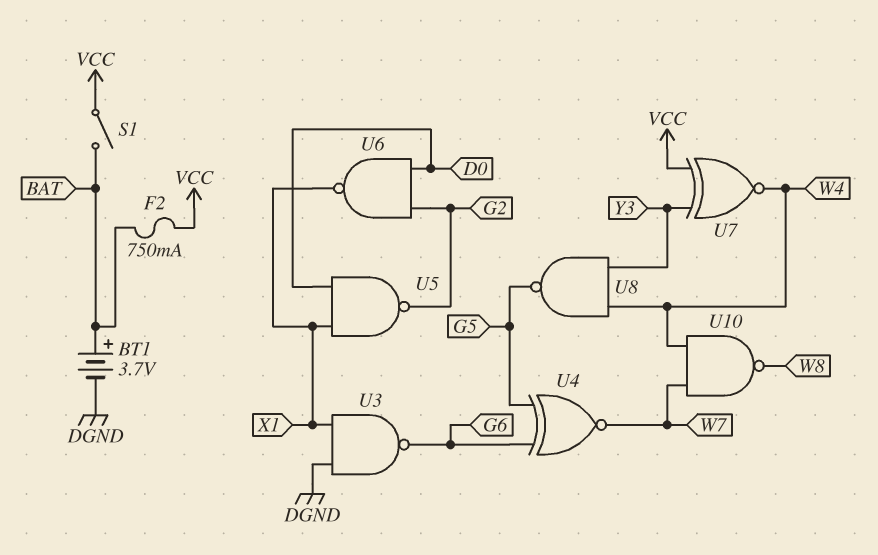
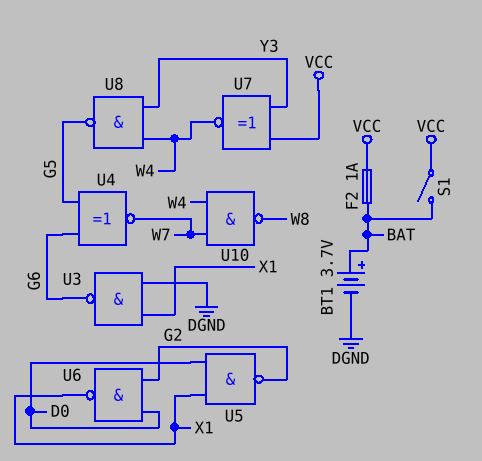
F2: 750mA (BAT, VCC) -> 1A (BAT, VCC)

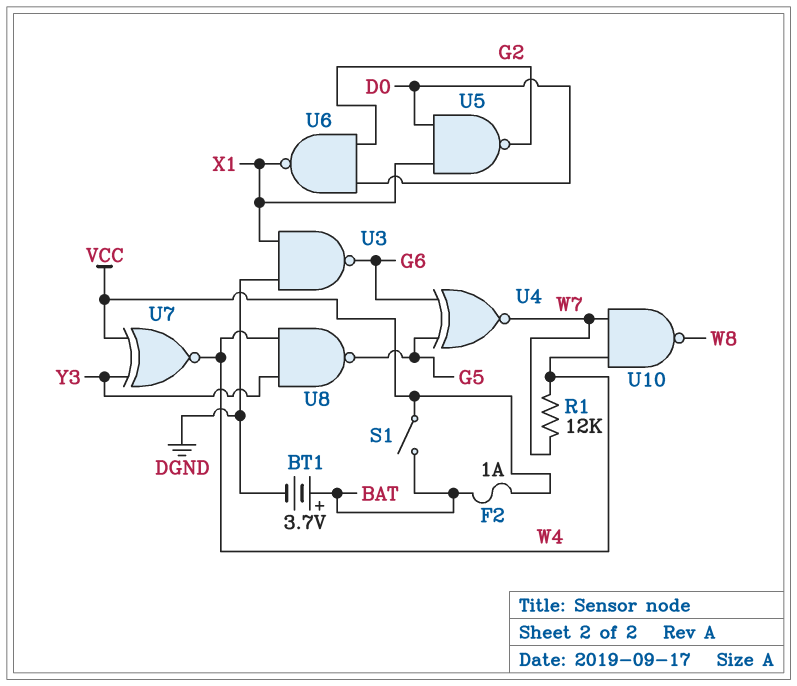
R1: none -> 12k (W4, W7)

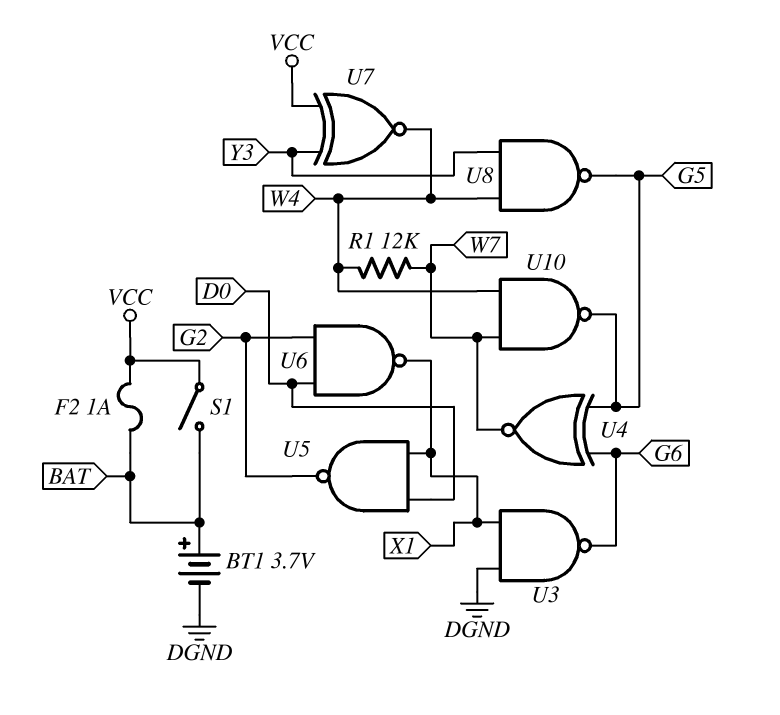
U10: NAND (in W4, in W7, out W8) -> NAND (in W4, in W7, out G5)

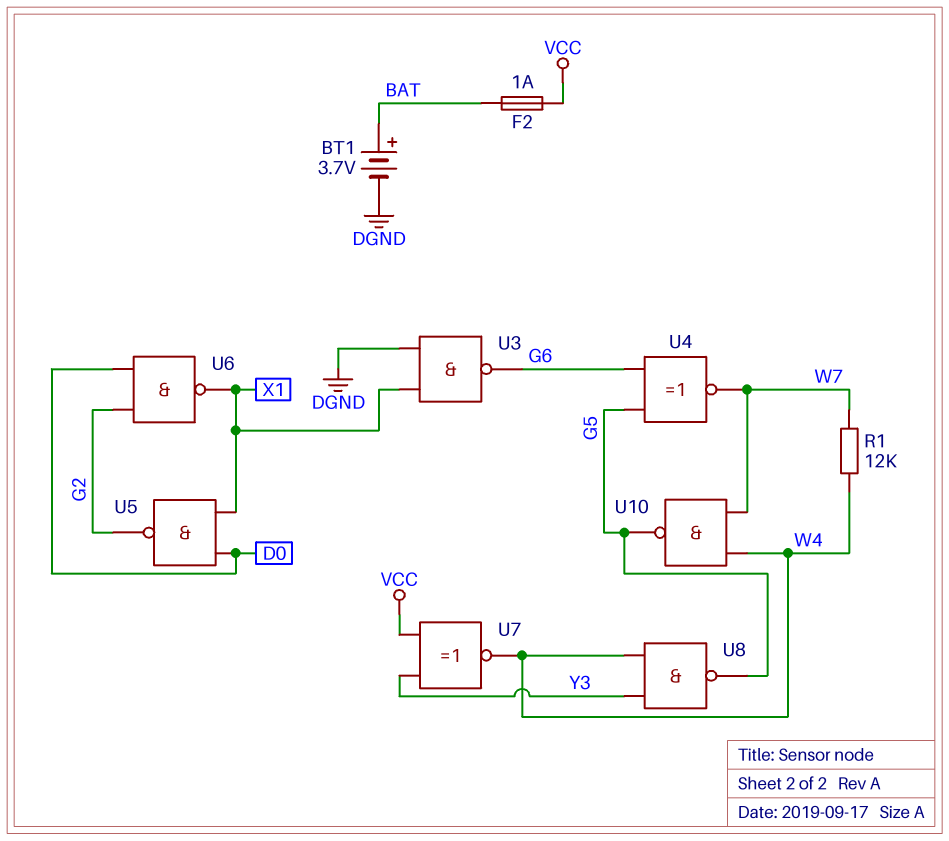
S1: switch (BAT, VCC) -> none

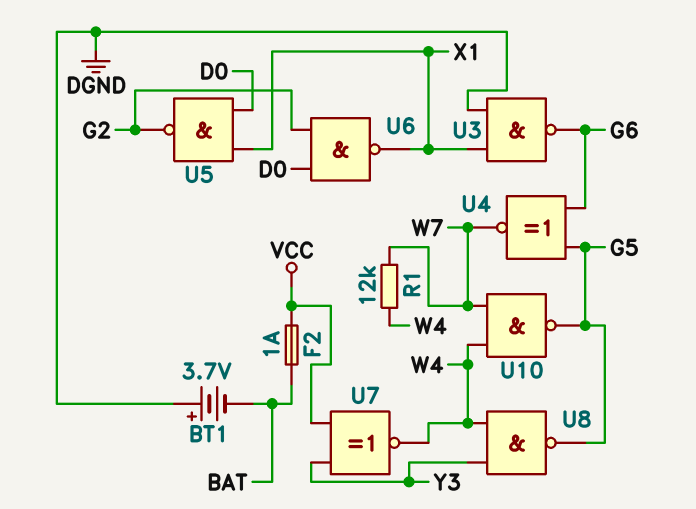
BT1: 3.7V (plus BAT, minus DGND) -> 3.7V (plus DGND, minus BAT)

